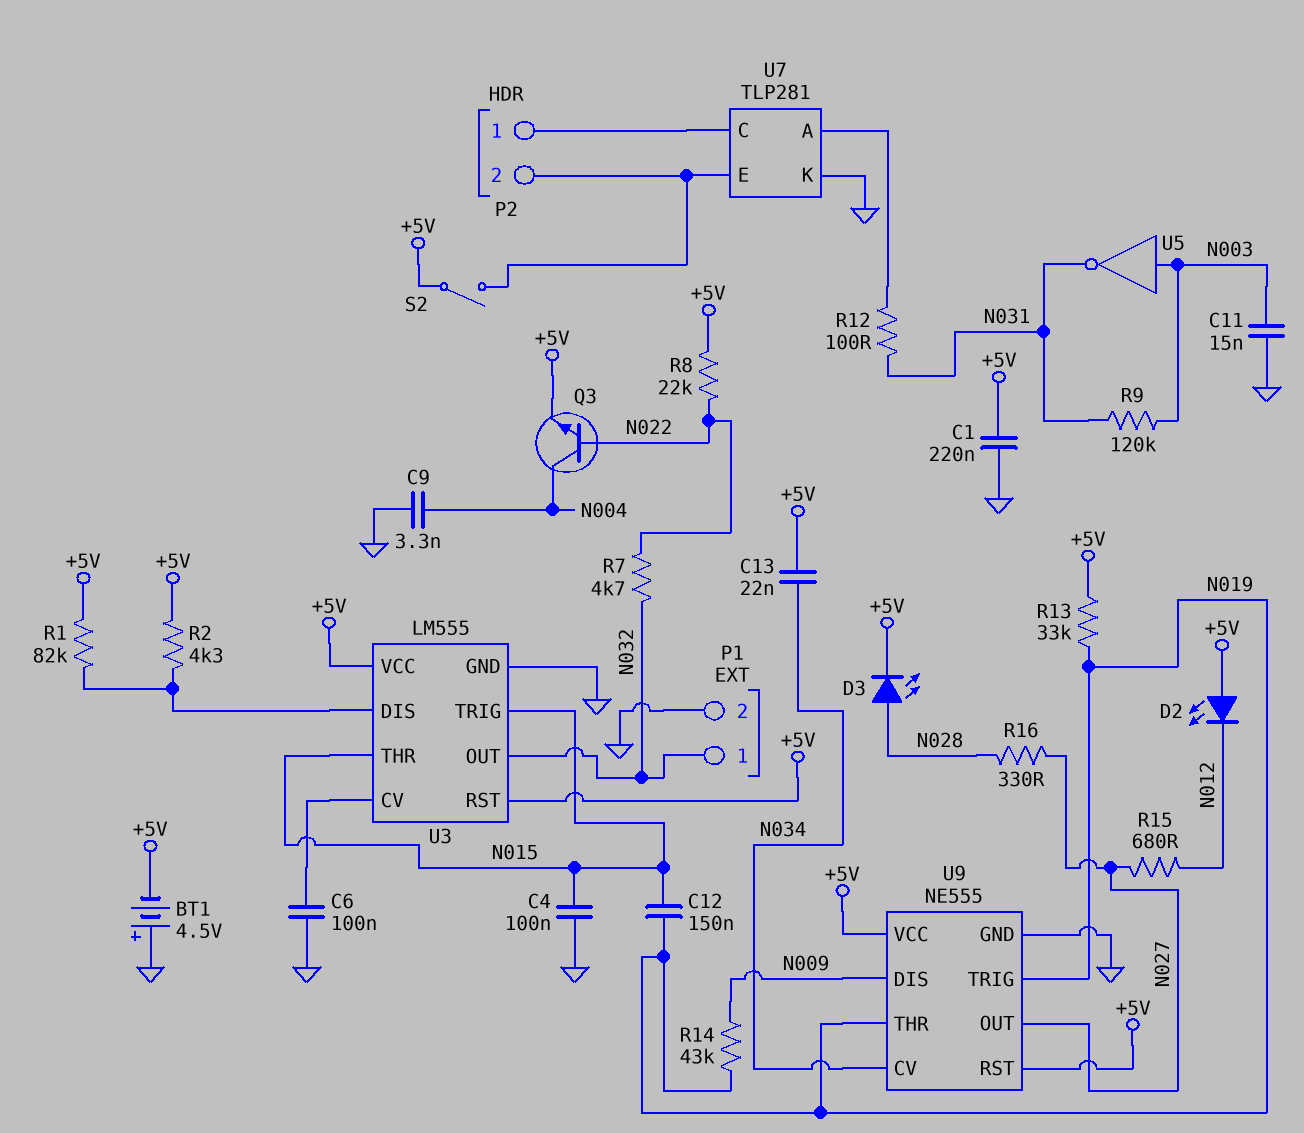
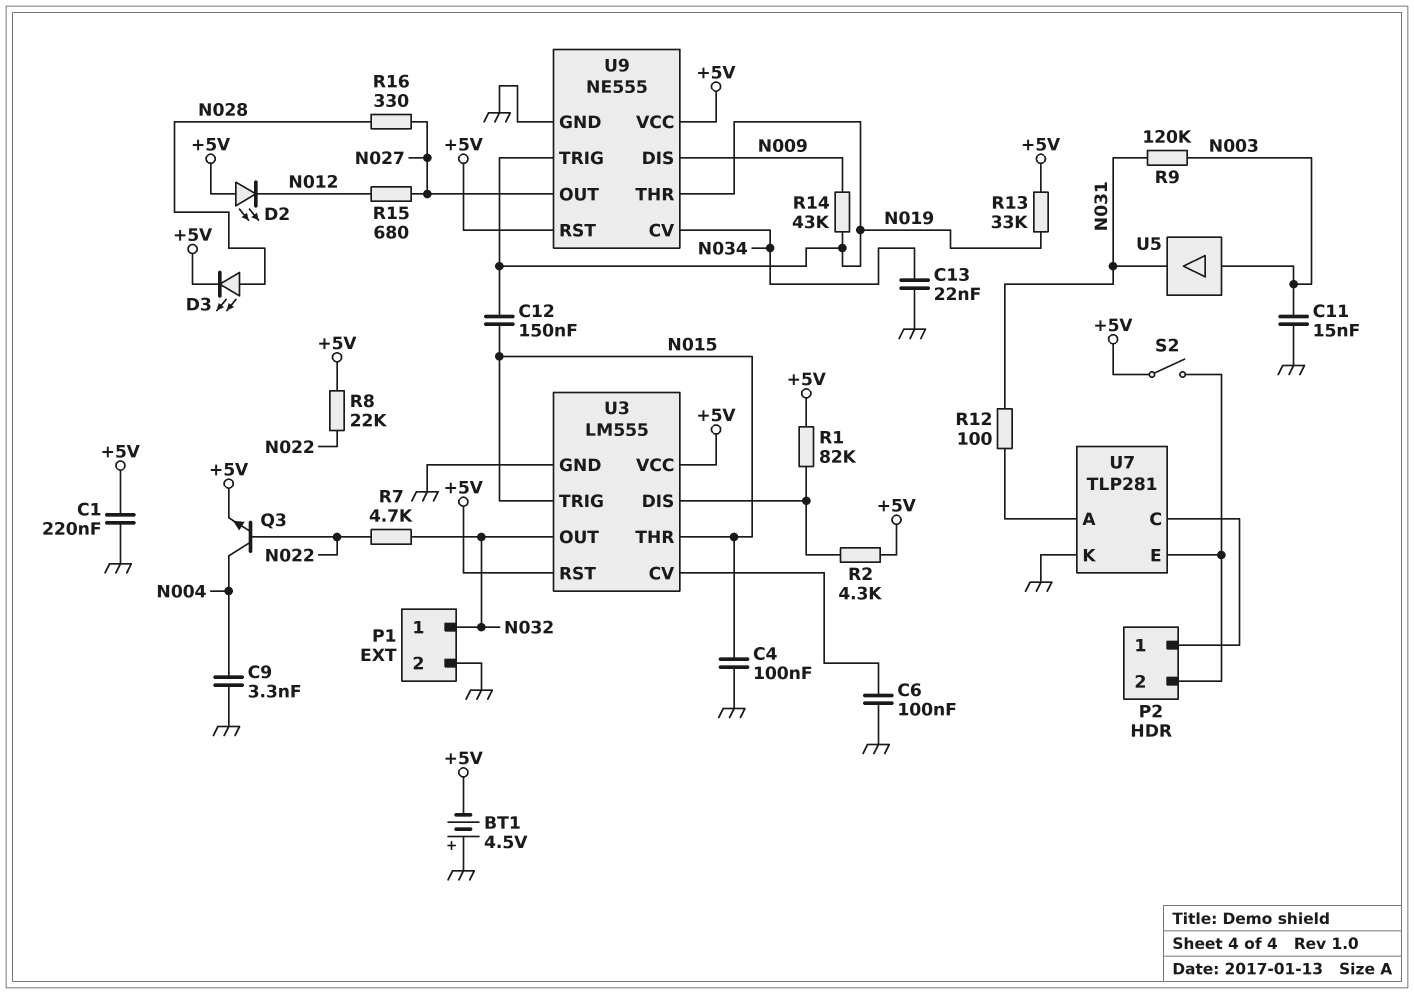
C13: 22nF (+5V, N034) -> 22nF (GND, N034)
U5: NOT (in N003, out N031) -> buffer (in N003, out N031)

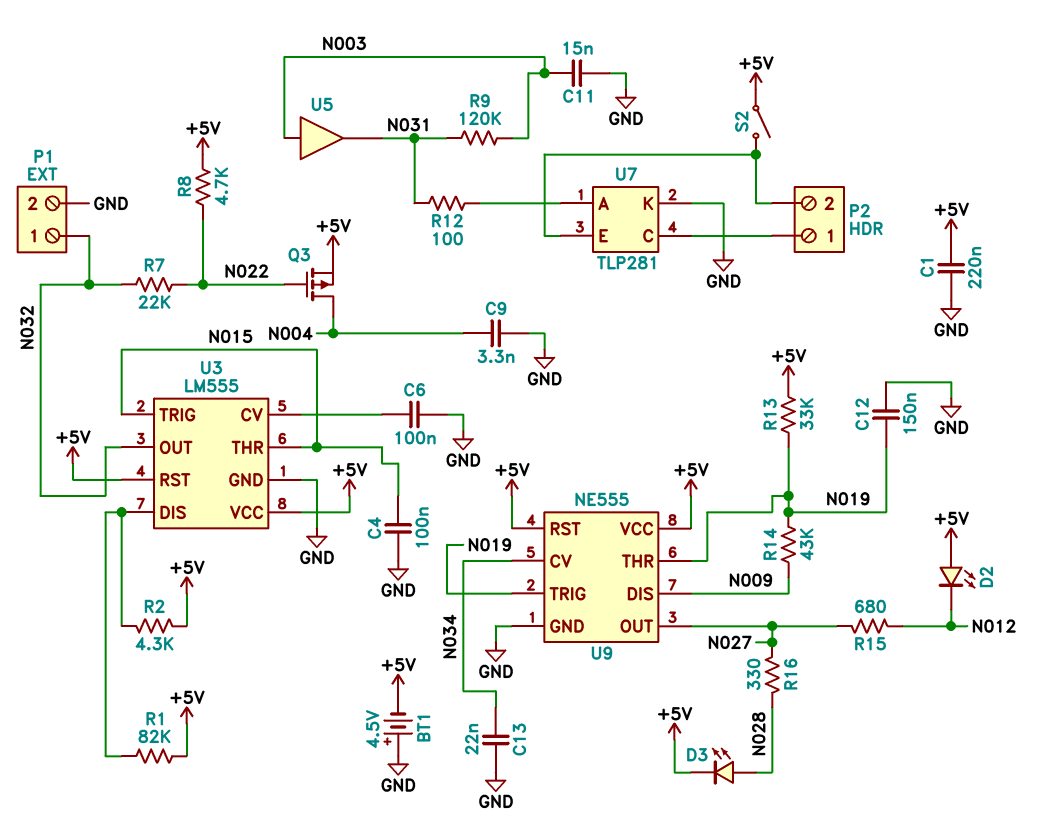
C12: 150nF (N015, N019) -> 150nF (GND, N019)
Q3: NPN (B N022, C N004, E +5V) -> PMOS (G N022, D N004, S +5V)
R7: 4.7k (N022, N032) -> 22k (N022, N032)
R8: 22k (+5V, N022) -> 4.7k (+5V, N022)

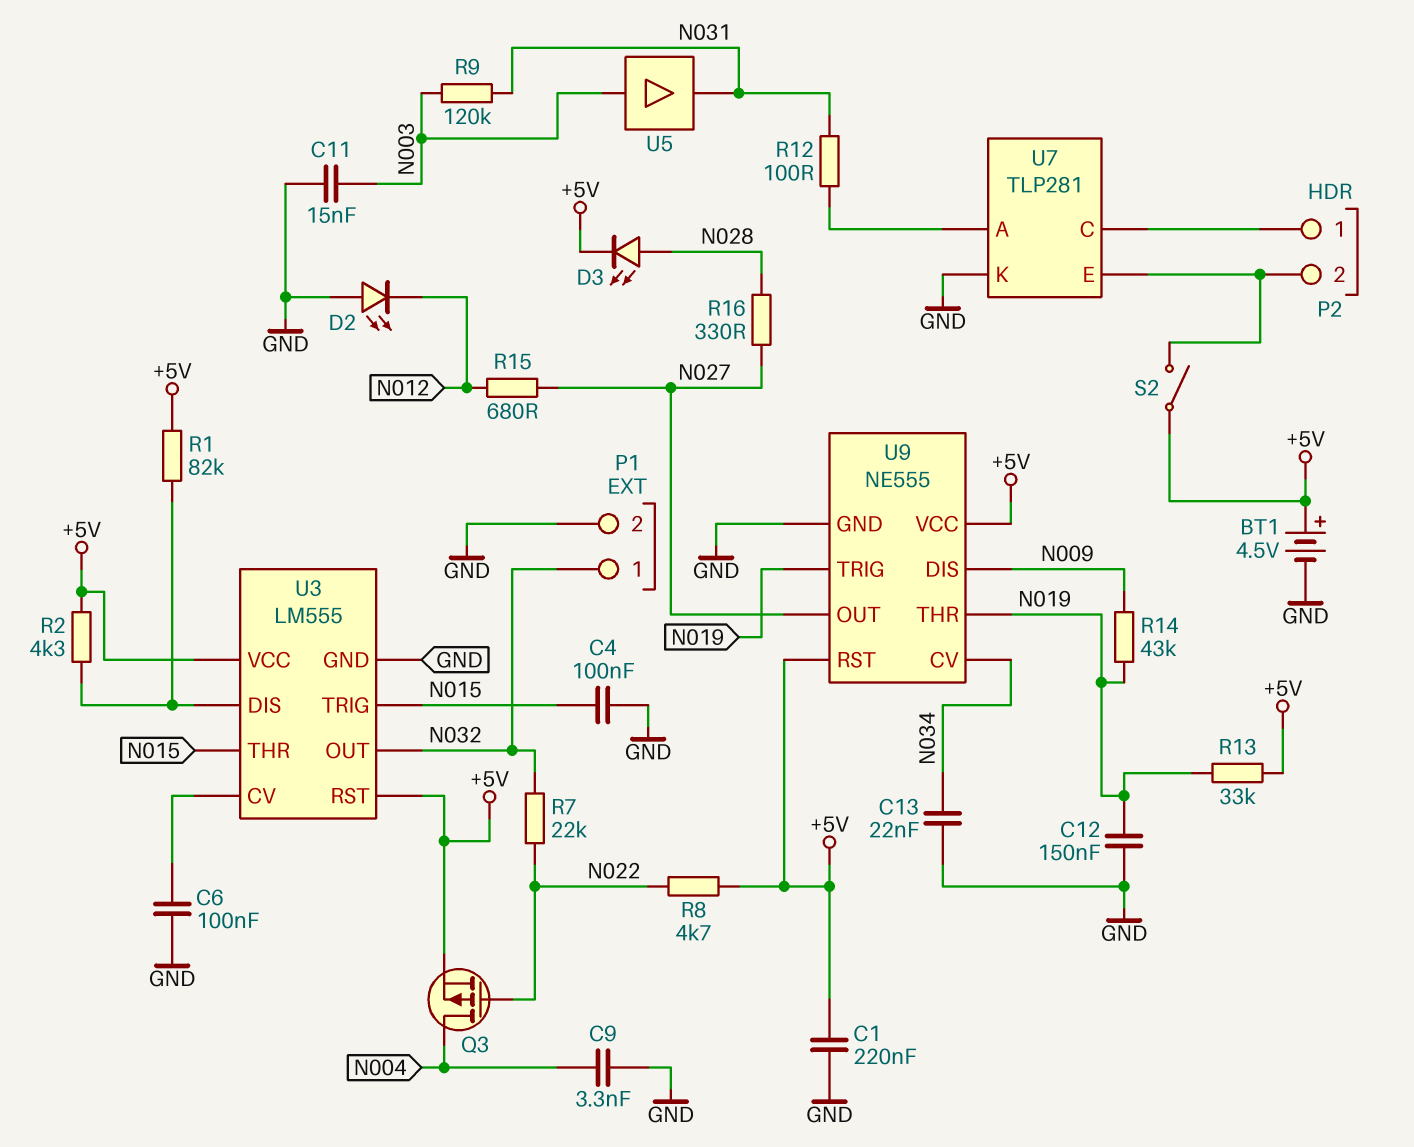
BT1: 4.5V (plus GND, minus +5V) -> 4.5V (plus +5V, minus GND)
D2: LED (A +5V, K N012) -> LED (A GND, K N012)

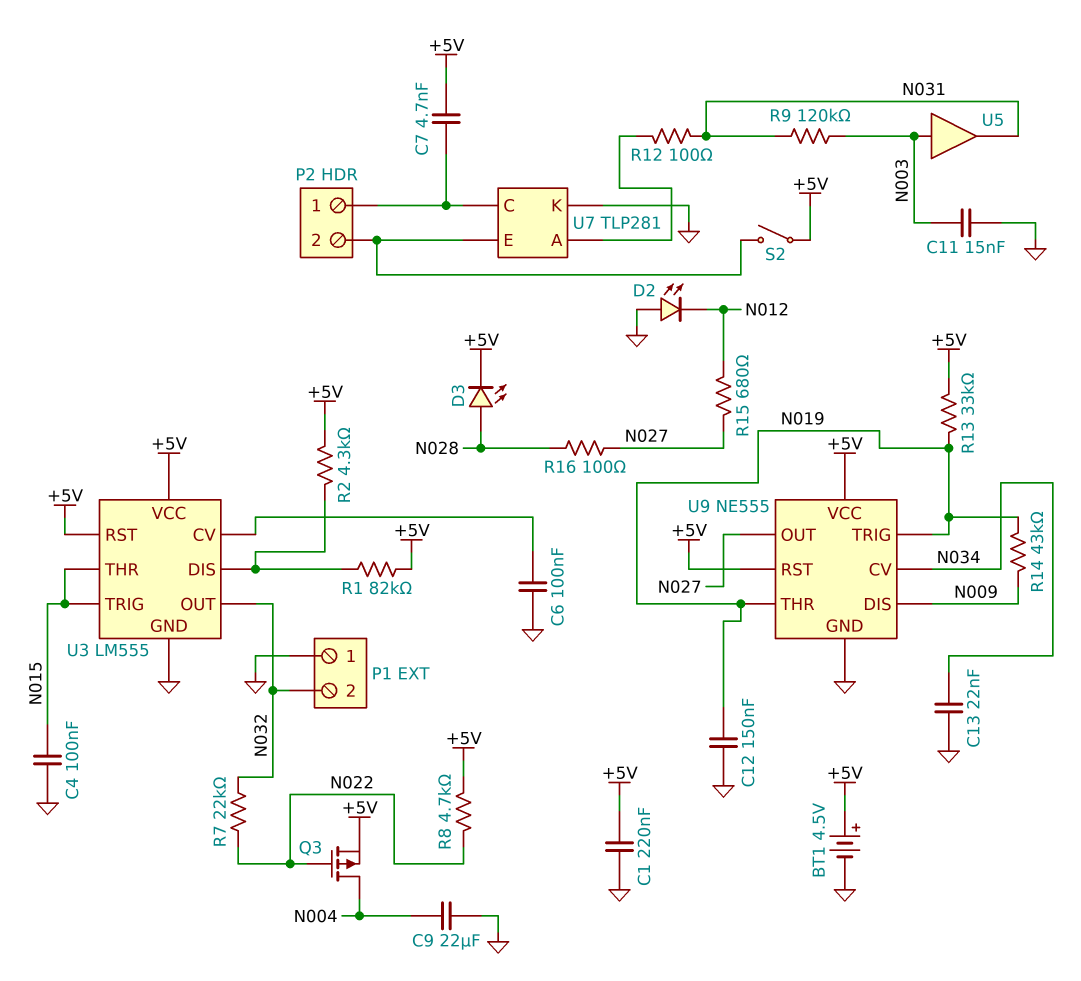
C7: none -> 4.7nF (+5V, P2/1)
C9: 3.3nF (GND, N004) -> 22uF (GND, N004)
P1 pin 1: N032 -> GND
P1 pin 2: GND -> N032
R16: 330 (N027, N028) -> 100 (N027, N028)

